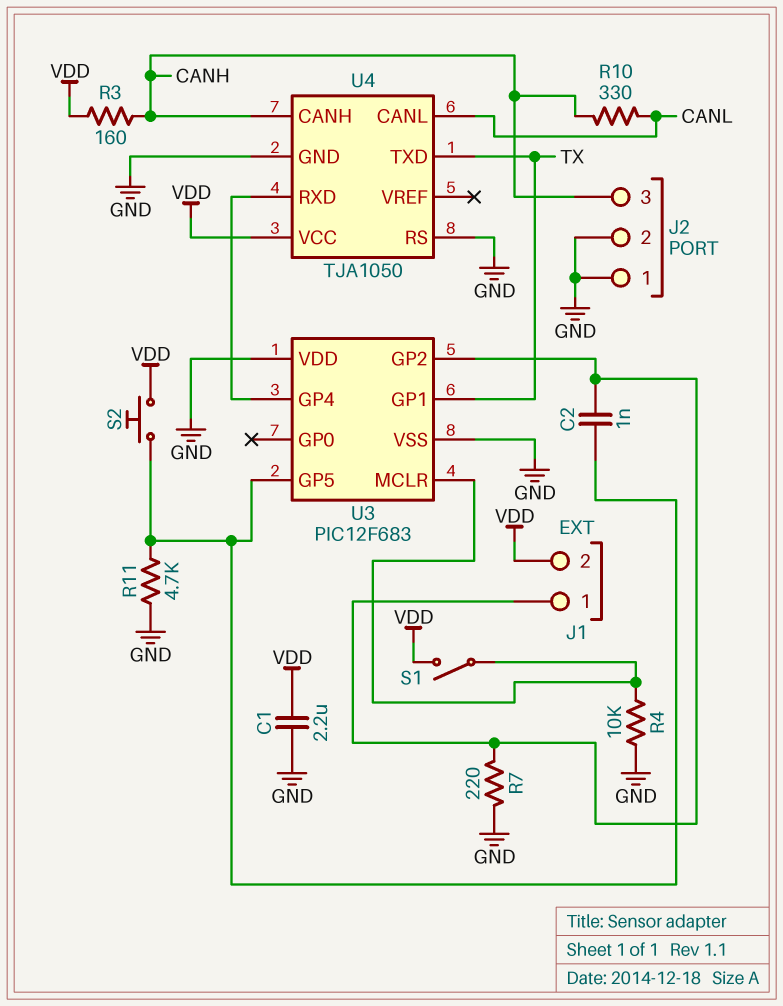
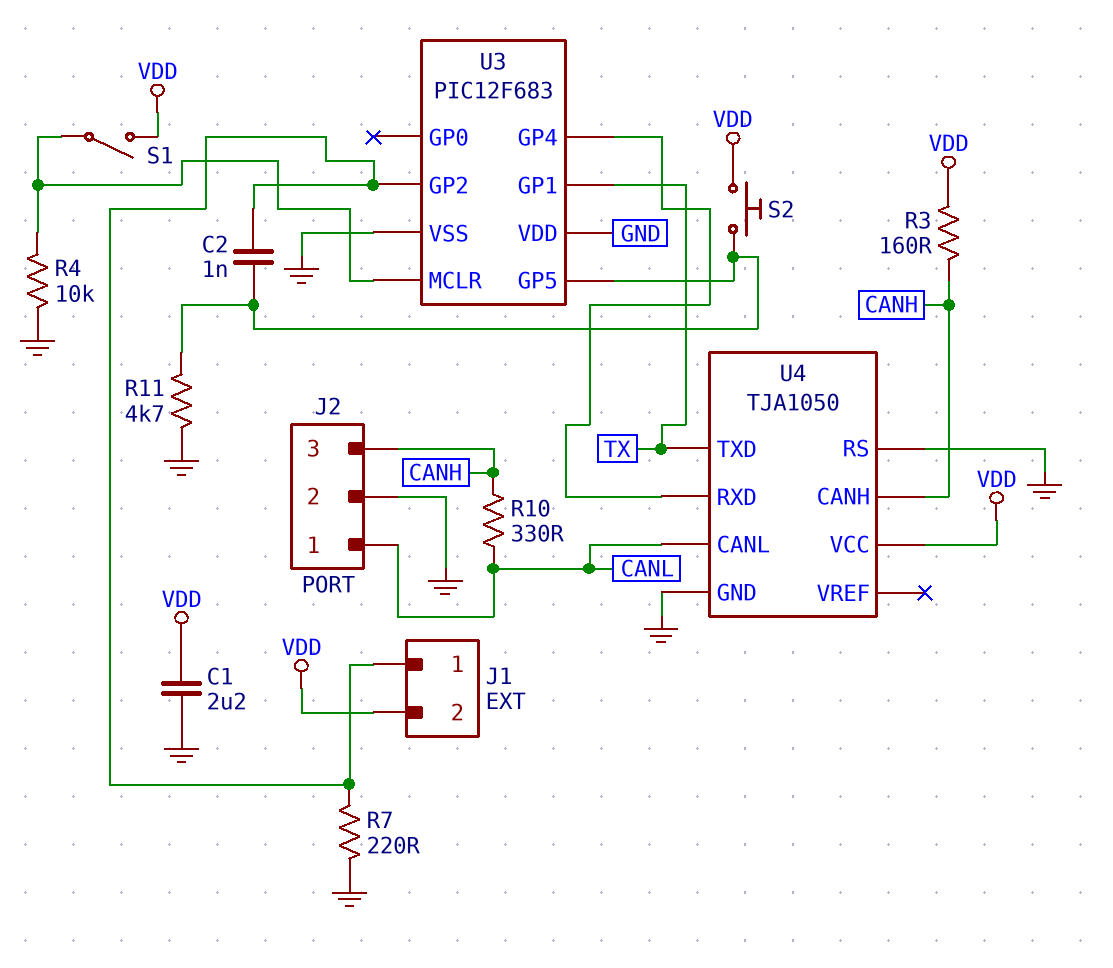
J2 pin 1: GND -> CANL

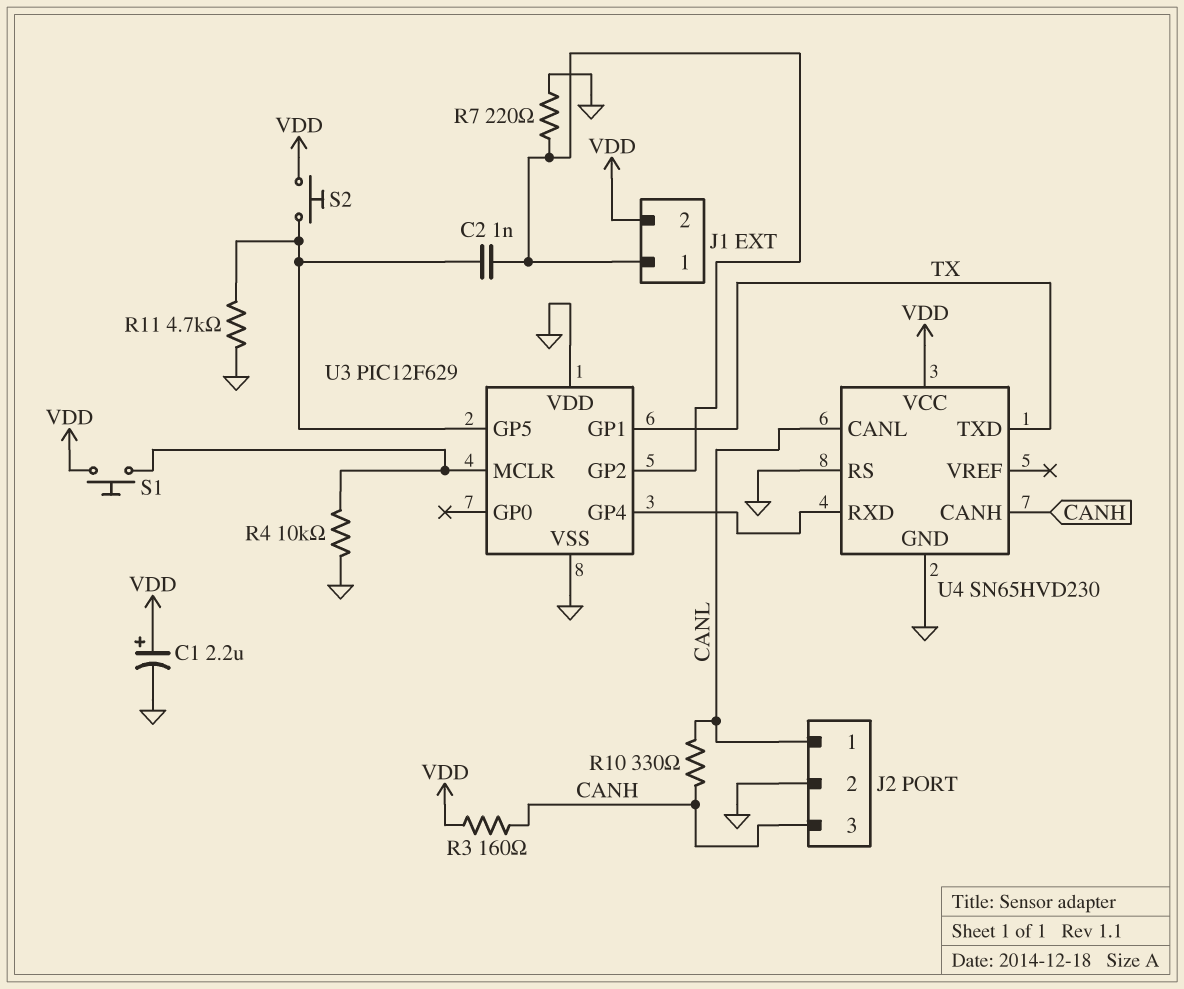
C1: 2.2uF (GND, VDD) -> 2.2uF (plus VDD, minus GND)
S1: switch (U3/MCLR, VDD) -> button (U3/MCLR, VDD)
U3: PIC12F683 -> PIC12F629
U4: TJA1050 -> SN65HVD230

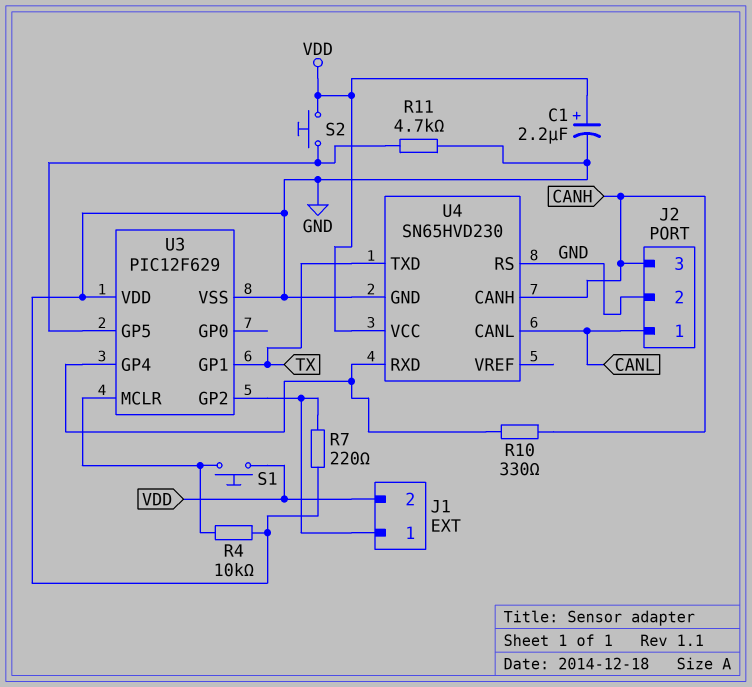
C2: 1nF (J1/1, U3/GP5) -> none
R3: 160 (CANH, VDD) -> none
R10: 330 (CANH, CANL) -> 330 (CANH, U3/GP4)

